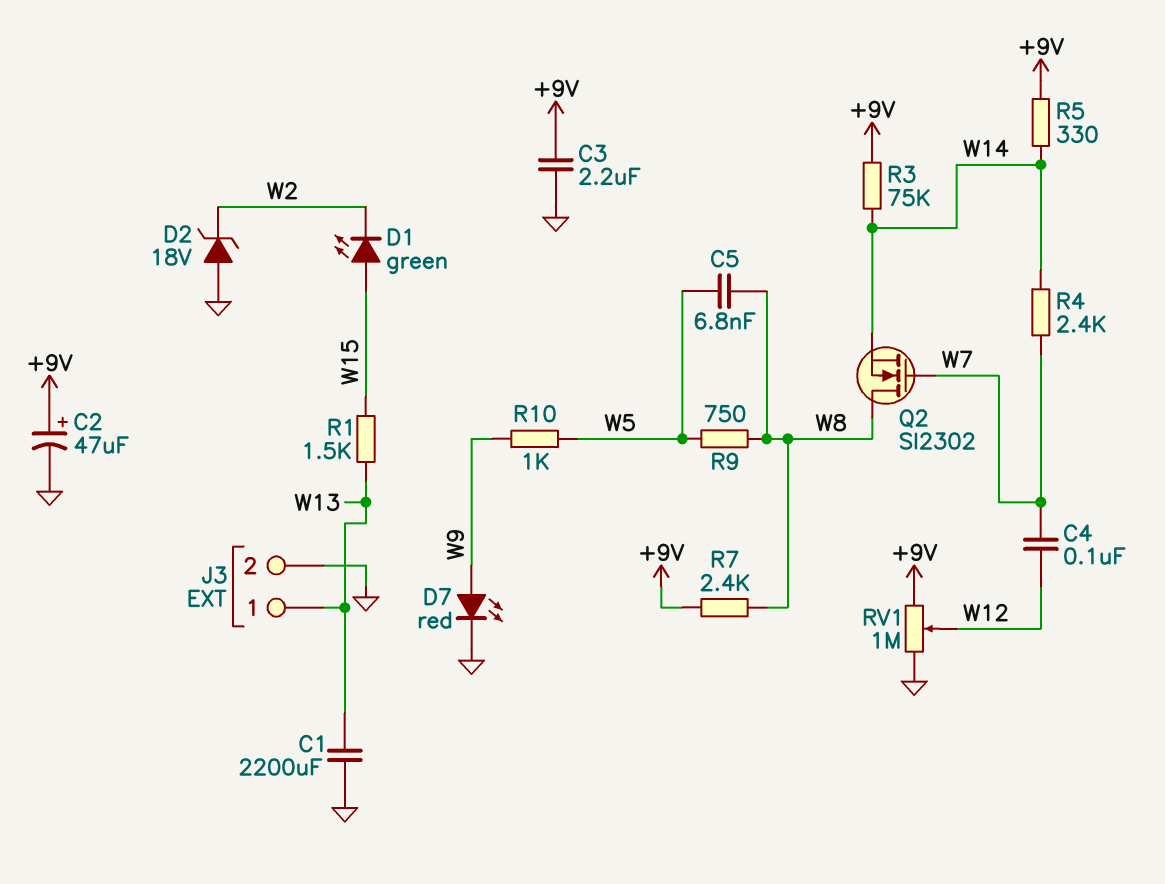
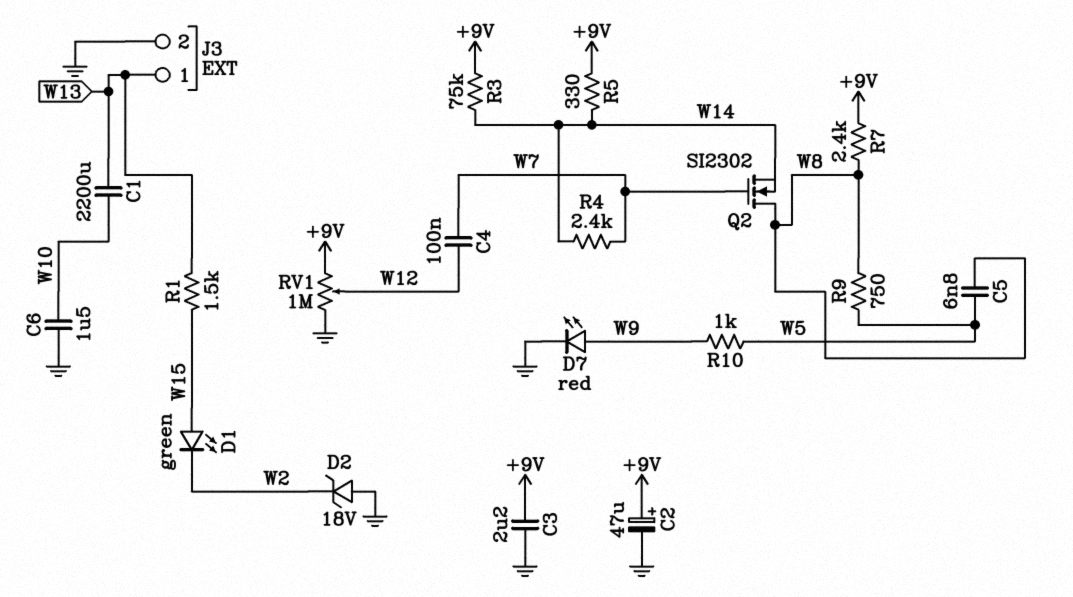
C1: 2200uF (GND, W13) -> 2200uF (W10, W13)
C6: none -> 1.5uF (GND, W10)

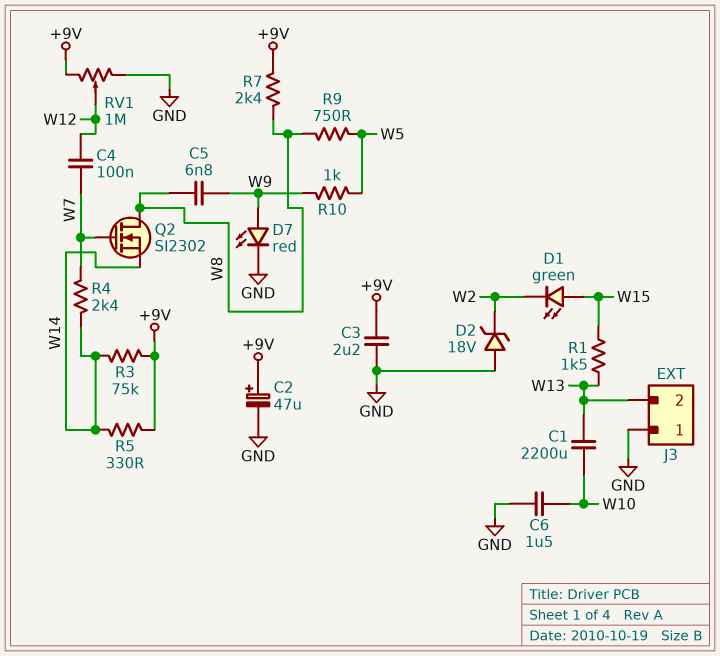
C5: 6.8nF (W5, W8) -> 6.8nF (W8, W9)
J3 pin 1: W13 -> GND
J3 pin 2: GND -> W13

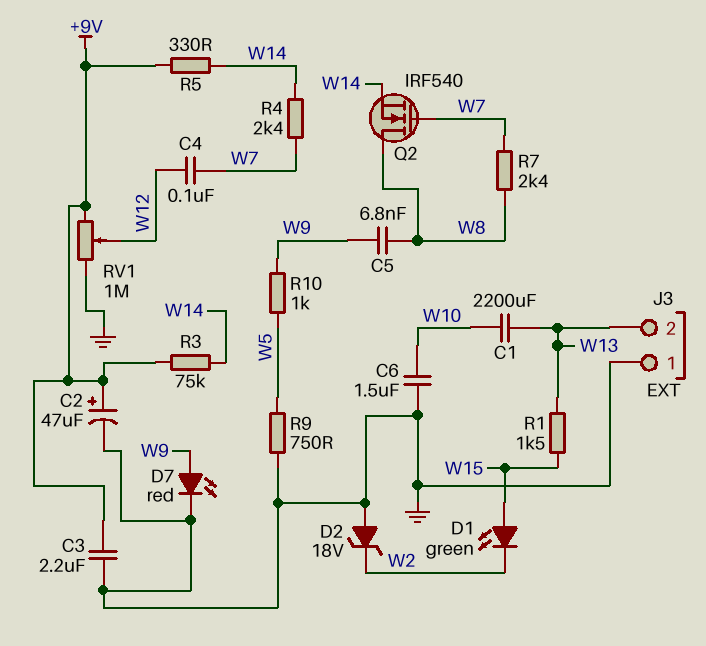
Q2: NMOS SI2302 (G W7, D W8, S W14) -> NMOS IRF540 (G W7, D W8, S W14)
R7: 2.4k (+9V, W8) -> 2.4k (W7, W8)
R9: 750 (W5, W8) -> 750 (GND, W5)

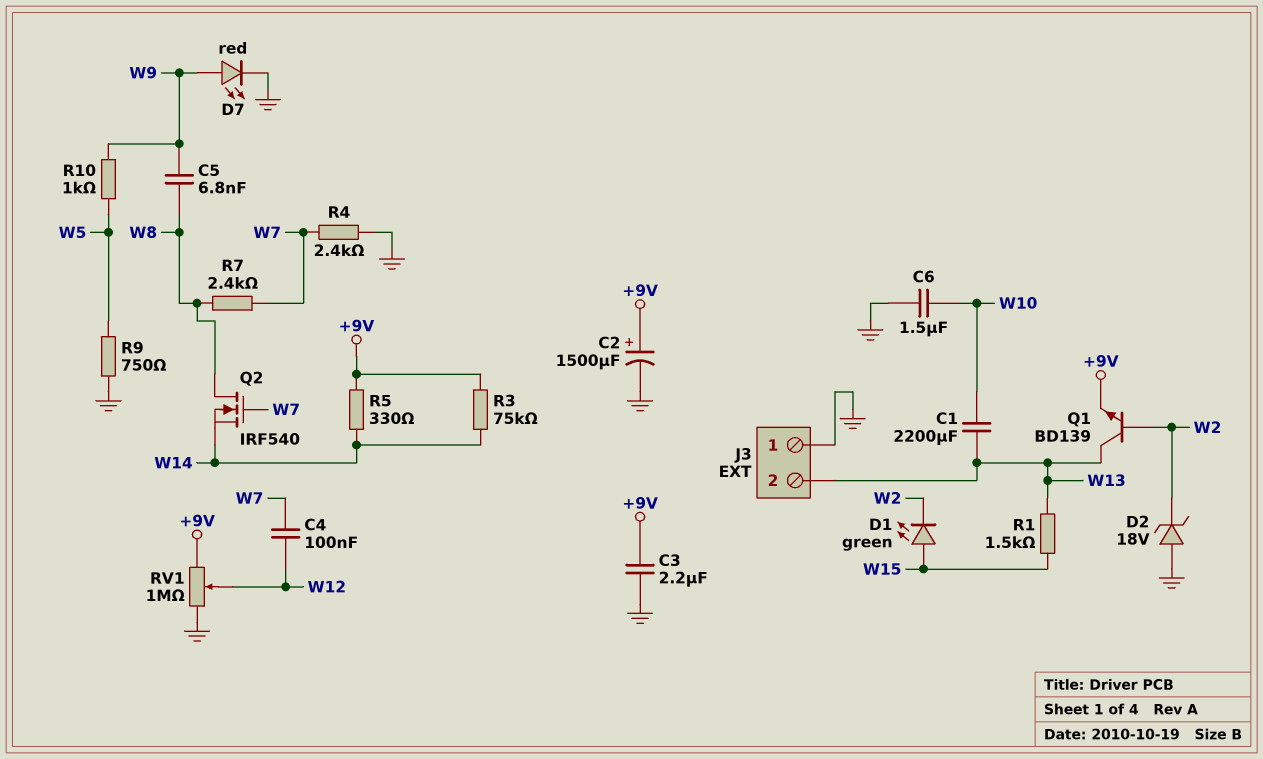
C2: 47uF (plus +9V, minus GND) -> 1500uF (plus +9V, minus GND)
Q1: none -> NPN BD139 (B W2, C W13, E +9V)
R4: 2.4k (W7, W14) -> 2.4k (GND, W7)

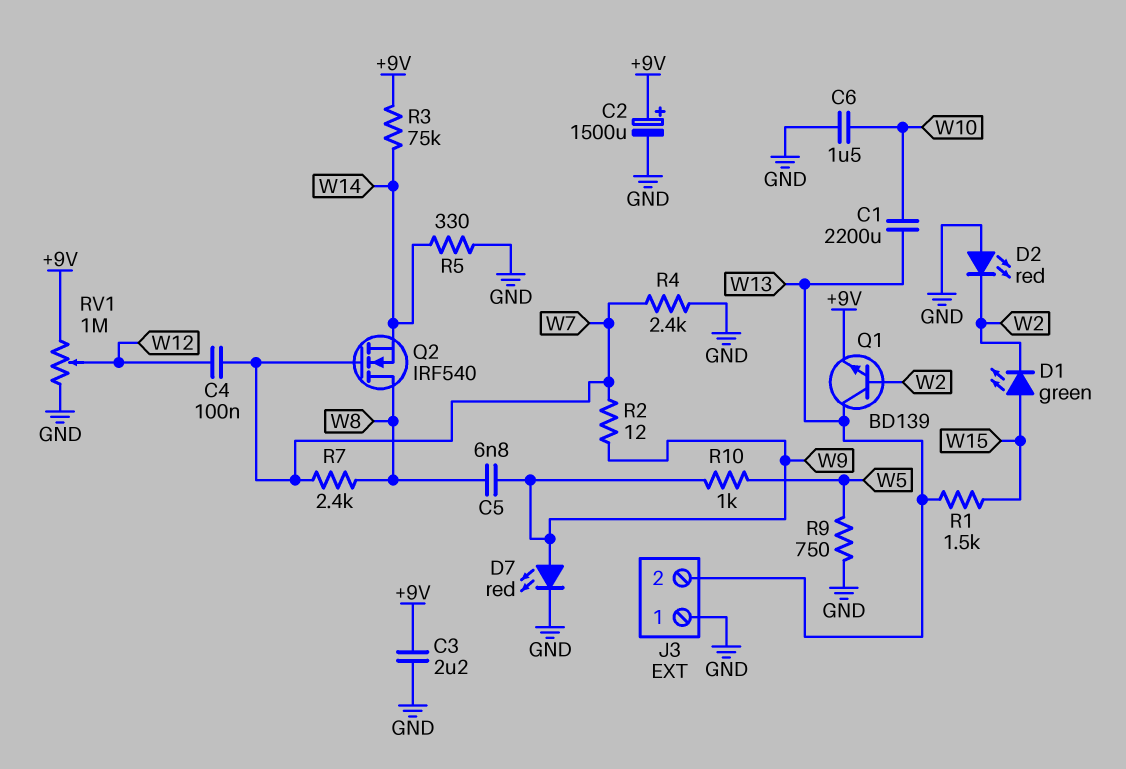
D2: zener 18V (A GND, K W2) -> LED red (A GND, K W2)
R2: none -> 12 (W7, W9)
R5: 330 (+9V, W14) -> 330 (GND, W14)

